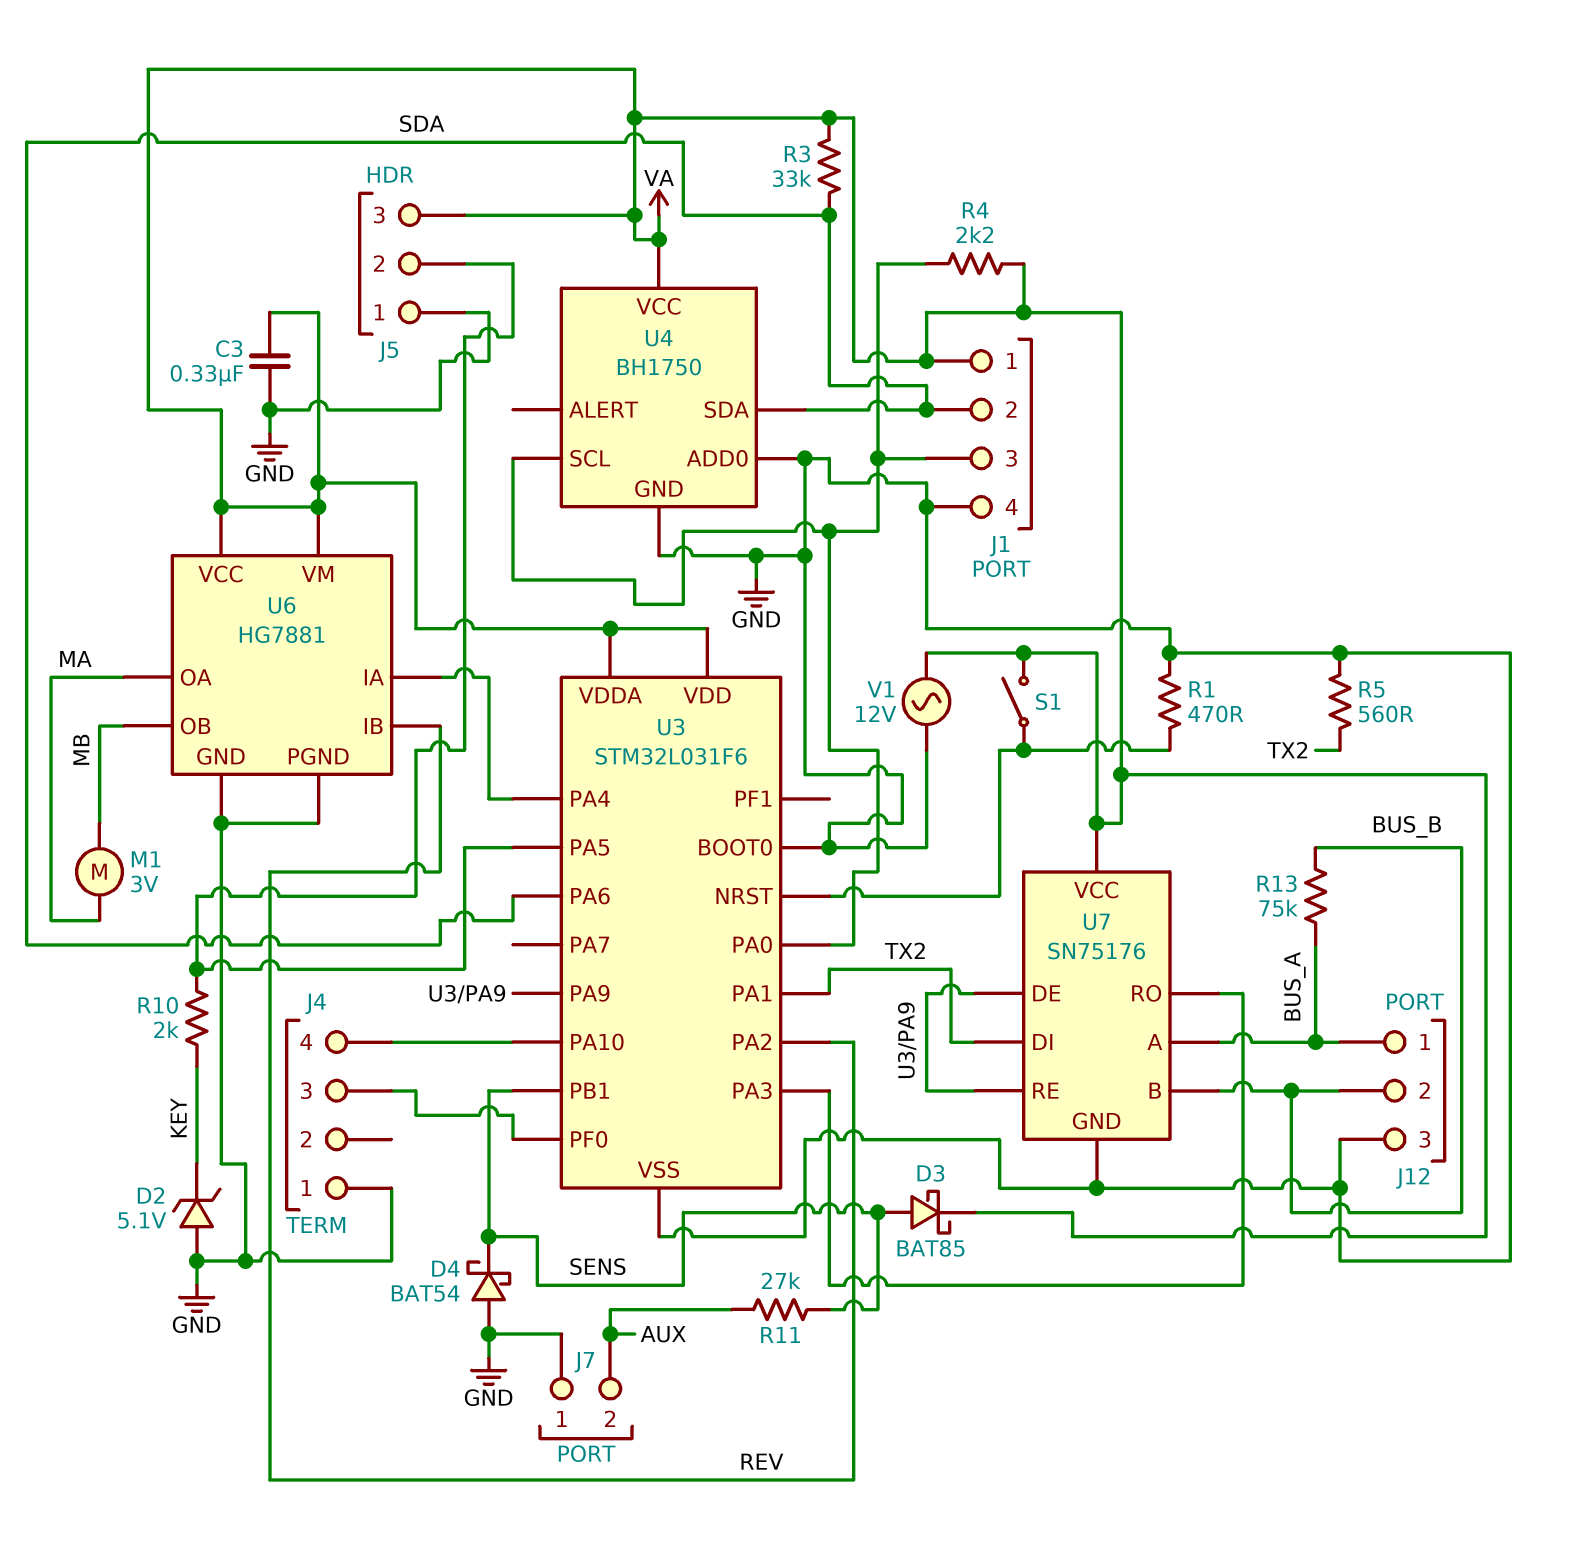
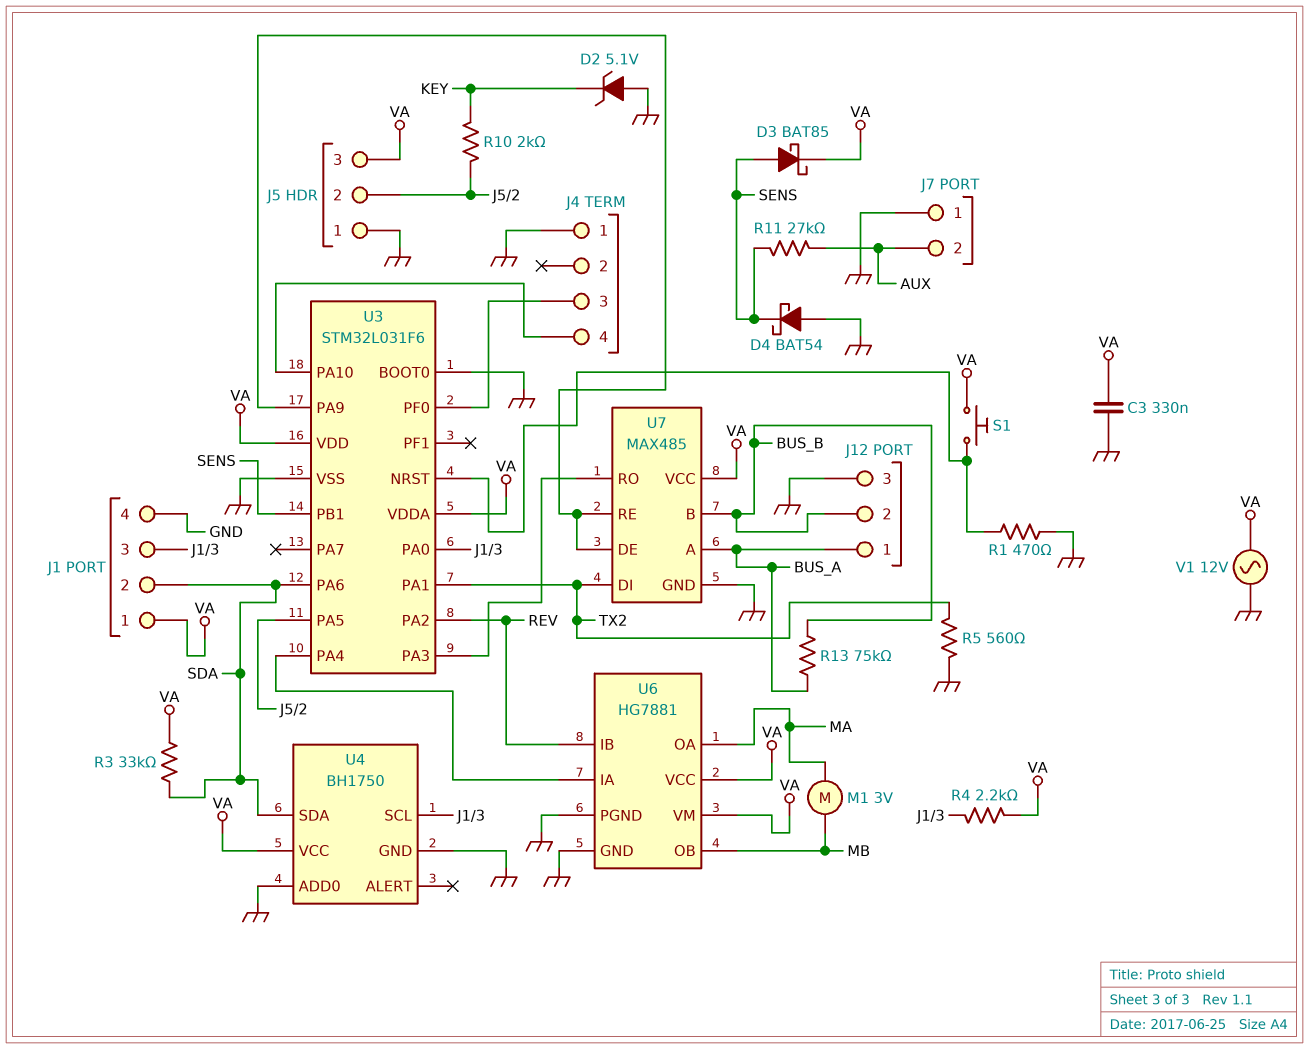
S1: switch (U3/NRST, VA) -> button (U3/NRST, VA)
U7: SN75176 -> MAX485

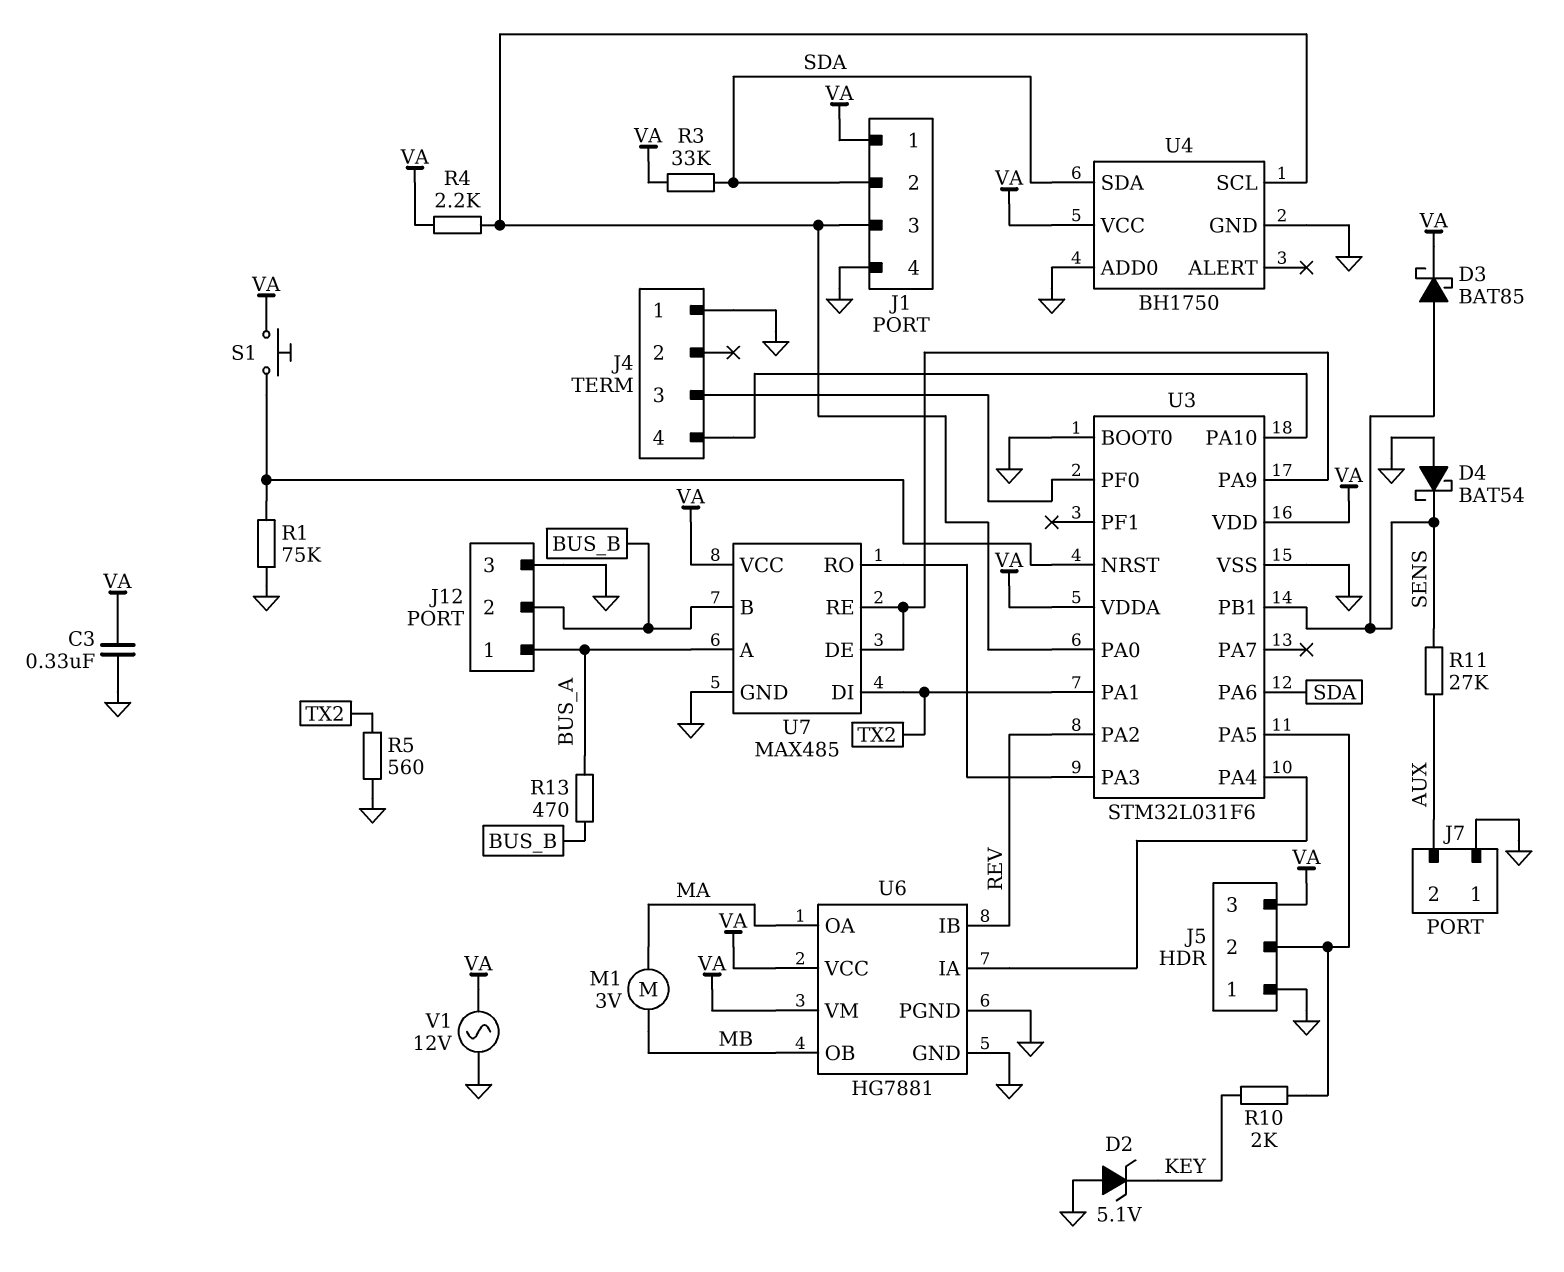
R1: 470 (GND, U3/NRST) -> 75k (GND, U3/NRST)
R13: 75k (BUS_A, BUS_B) -> 470 (BUS_A, BUS_B)

